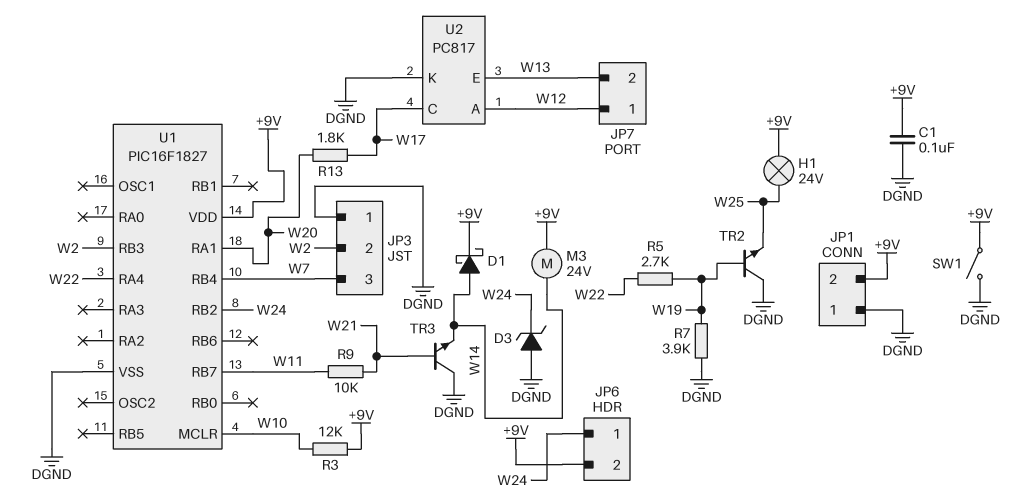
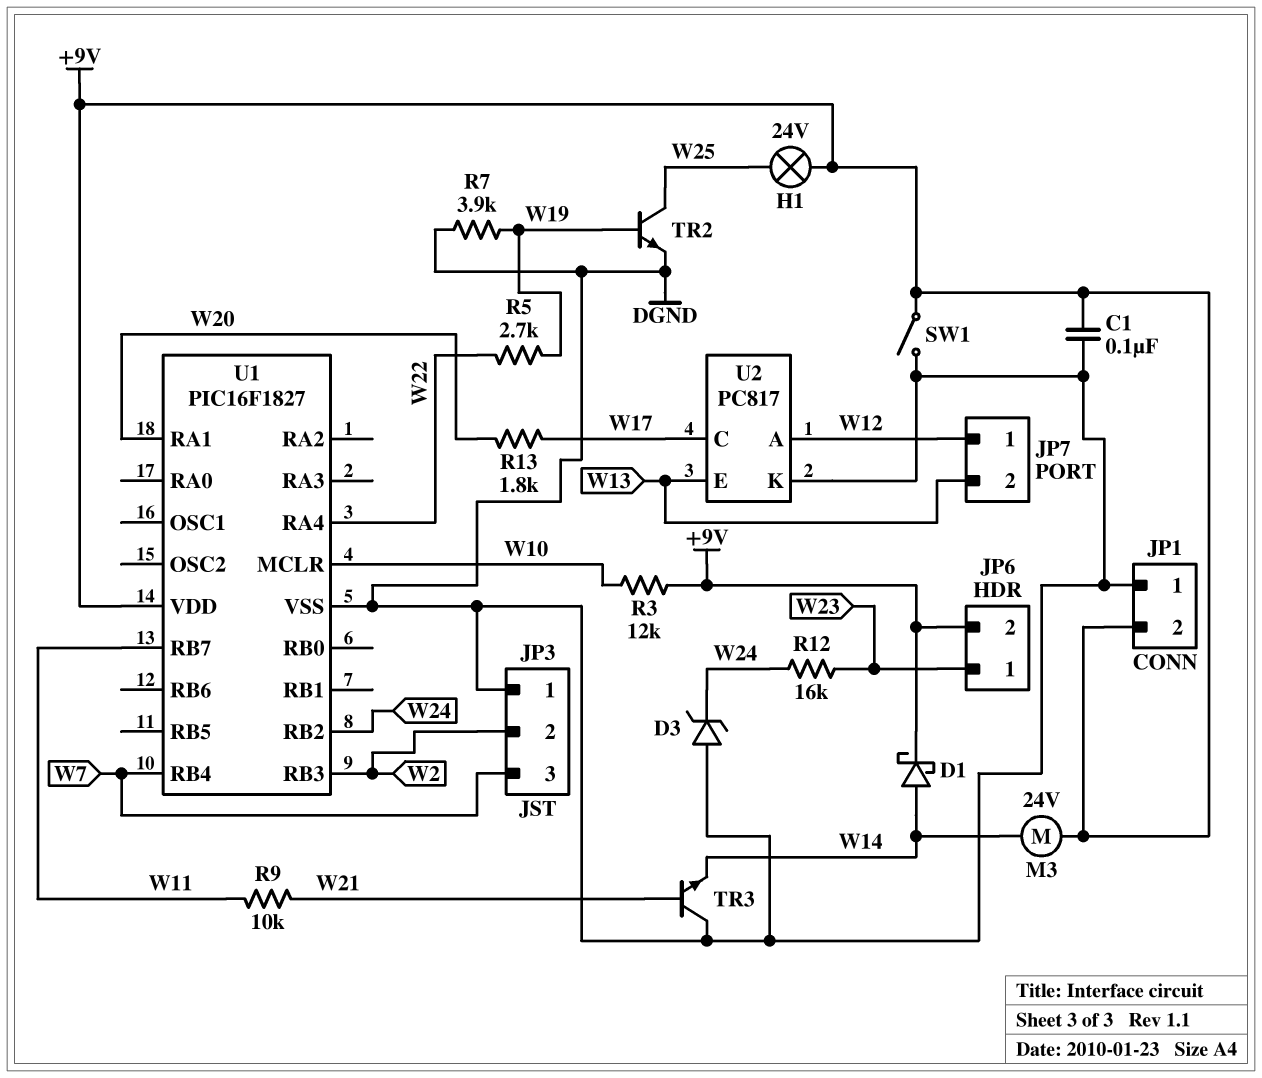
JP6 pin 1: W24 -> W23
R12: none -> 16k (W23, W24)
TR2: NPN (B W19, C DGND, E W25) -> NPN (B W19, C W25, E DGND)

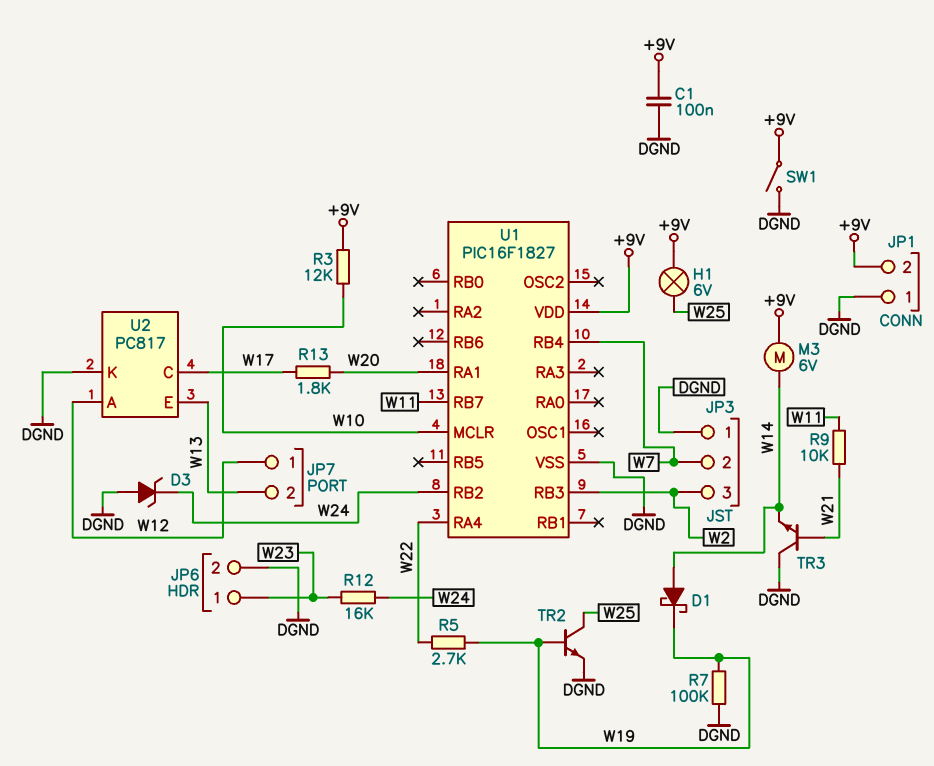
D1: schottky (A W14, K +9V) -> schottky (A W14, K W19)
H1: lamp 24V (+9V, W25) -> lamp 6V (+9V, W25)
JP3 pin 2: W2 -> W7
JP3 pin 3: W7 -> W2
JP6 pin 2: +9V -> DGND
M3: motor 24V (+9V, W14) -> motor 6V (+9V, W14)
R7: 3.9k (DGND, W19) -> 100k (DGND, W19)

